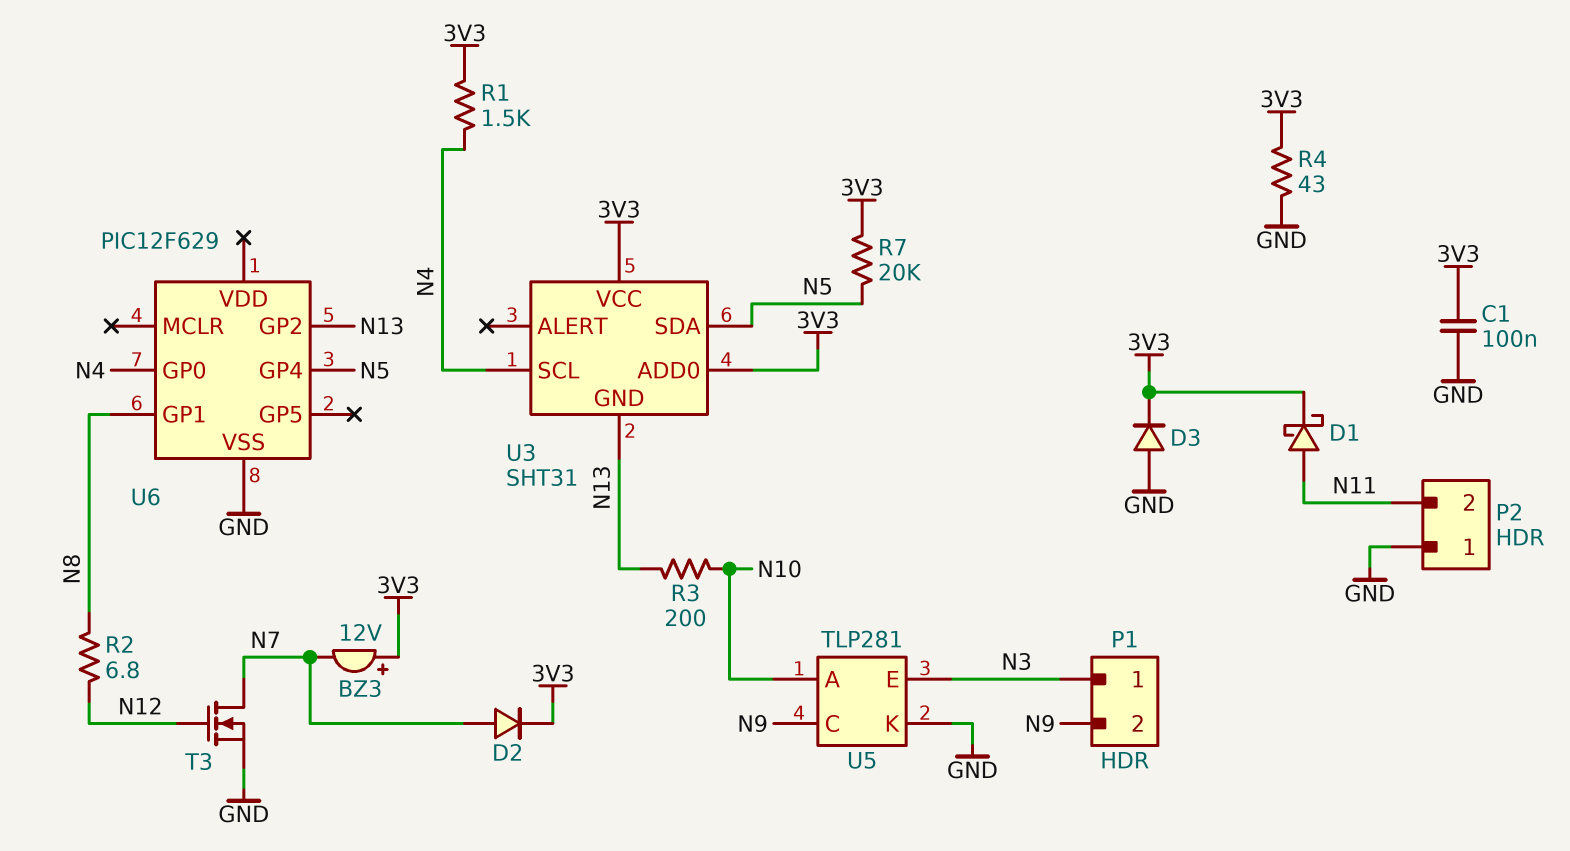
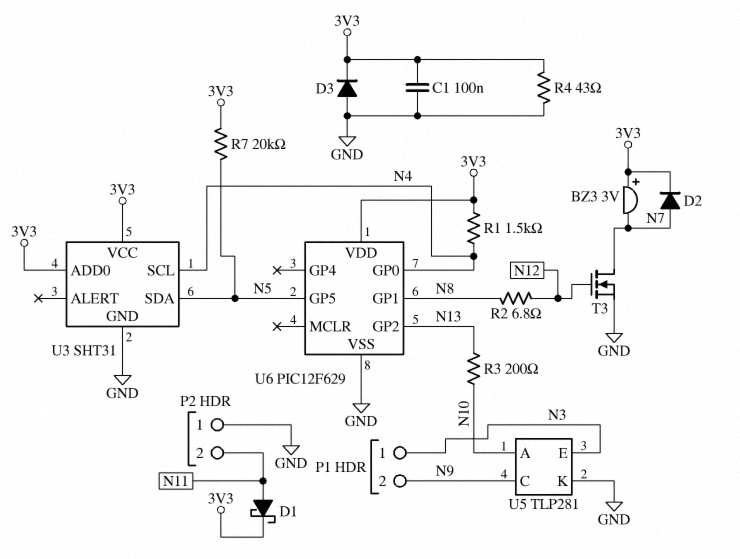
BZ3: buzzer 12V (plus 3V3, minus N7) -> buzzer 3V (plus 3V3, minus N7)
U3 pin GND: N13 -> GND
U6 pin GP4: N5 -> none
U6 pin GP5: none -> N5
U6 pin VDD: none -> 3V3

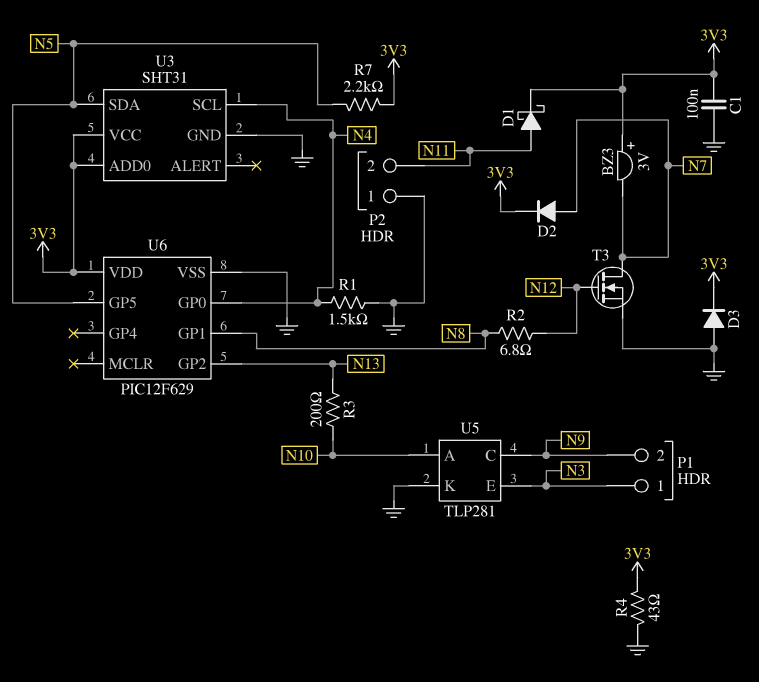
R1: 1.5k (3V3, N4) -> 1.5k (GND, N4)
R7: 20k (3V3, N5) -> 2.2k (3V3, N5)

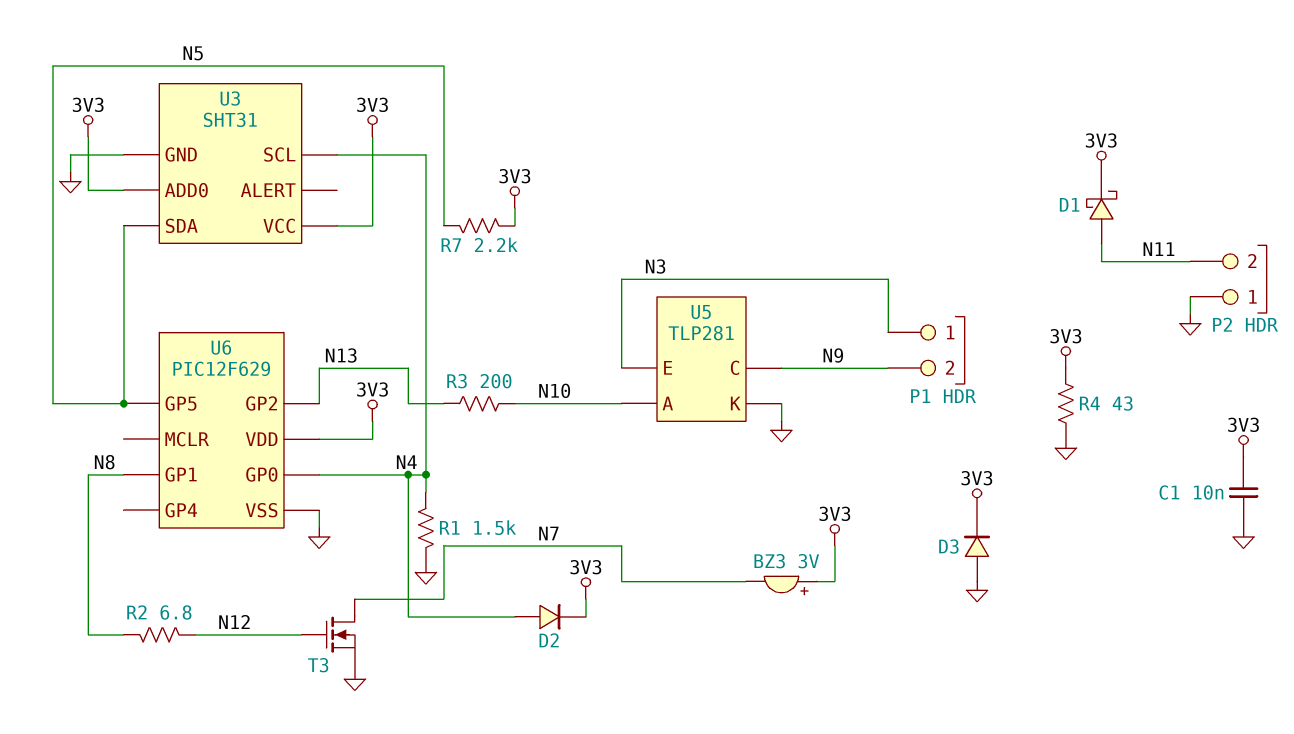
C1: 100nF (3V3, GND) -> 10nF (3V3, GND)
D2: diode (A N7, K 3V3) -> diode (A N4, K 3V3)

